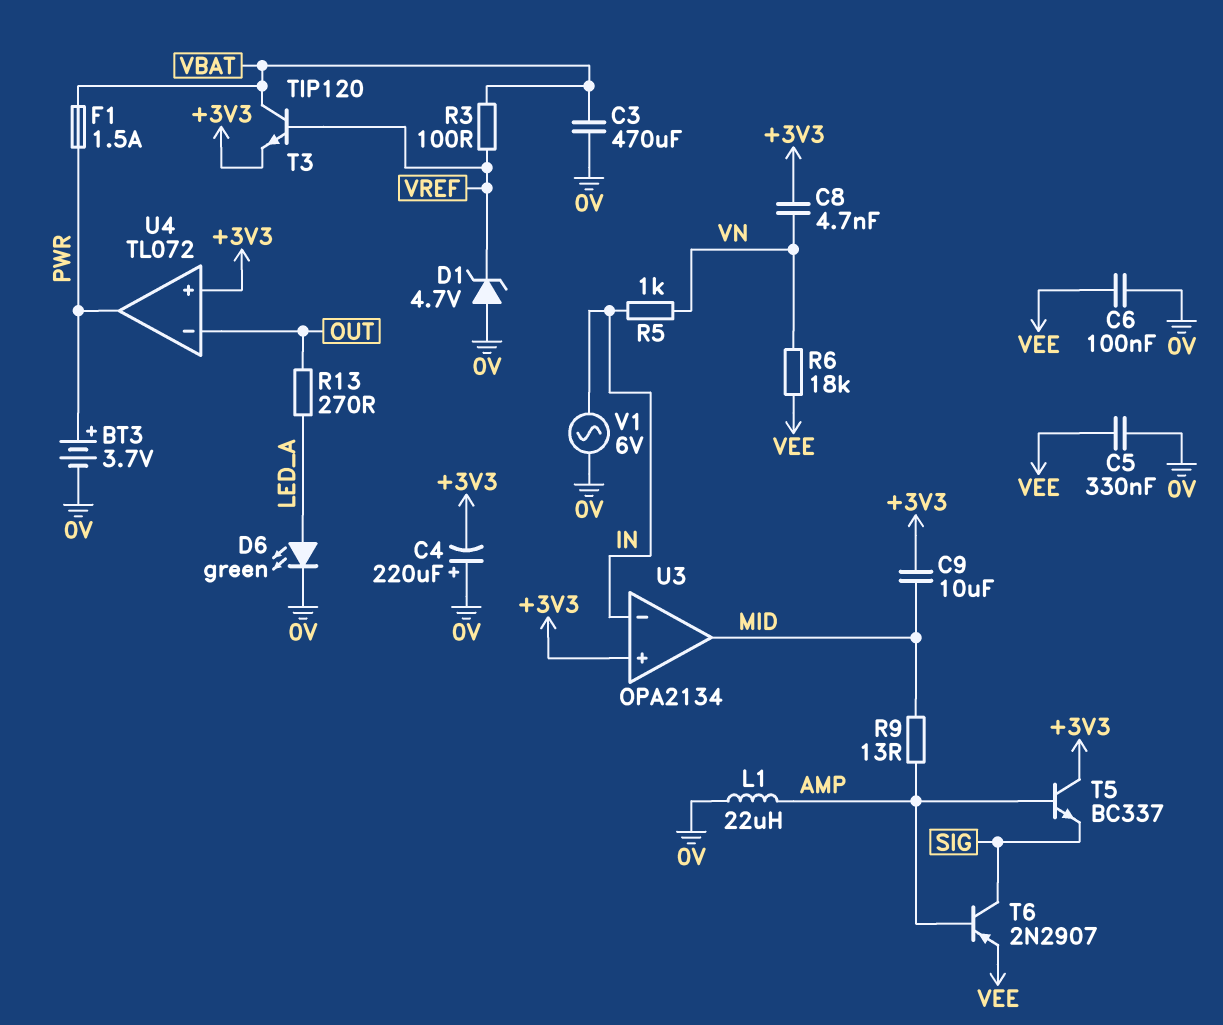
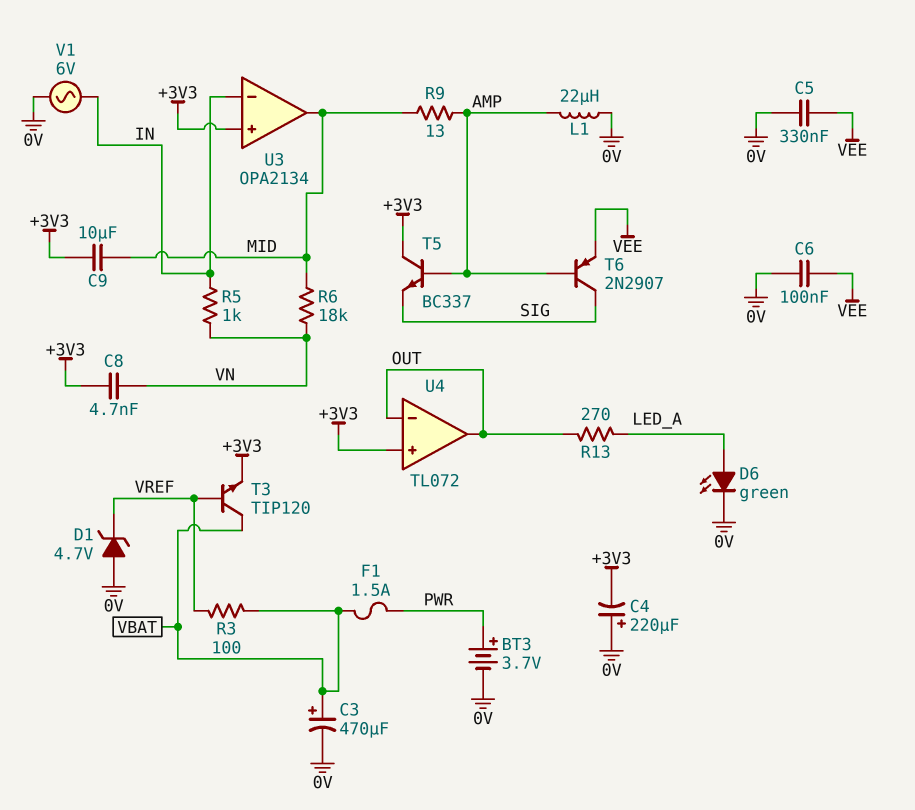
C3: 470uF (0V, VBAT) -> 470uF (plus VBAT, minus 0V)
R6: 18k (VEE, VN) -> 18k (MID, VN)
U4 pin out: PWR -> OUT

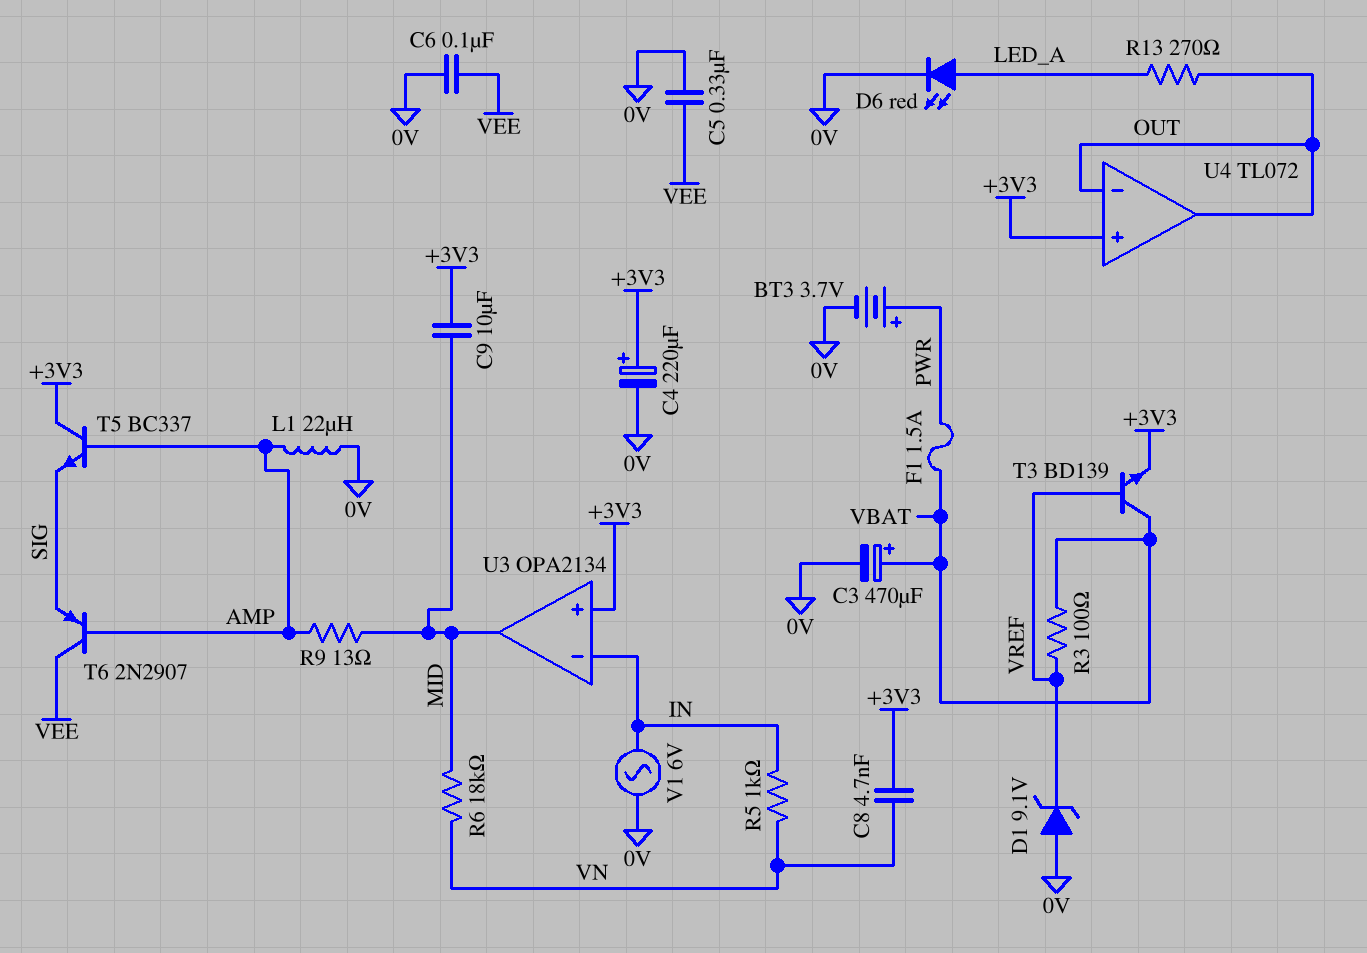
C4: 220uF (plus 0V, minus +3V3) -> 220uF (plus +3V3, minus 0V)
D1: zener 4.7V (A 0V, K VREF) -> zener 9.1V (A 0V, K VREF)
D6: LED green (A LED_A, K 0V) -> LED red (A LED_A, K 0V)
T3: NPN TIP120 (B VREF, C VBAT, E +3V3) -> NPN BD139 (B VREF, C VBAT, E +3V3)
T6: PNP 2N2907 (B AMP, C SIG, E VEE) -> PNP 2N2907 (B AMP, C VEE, E SIG)

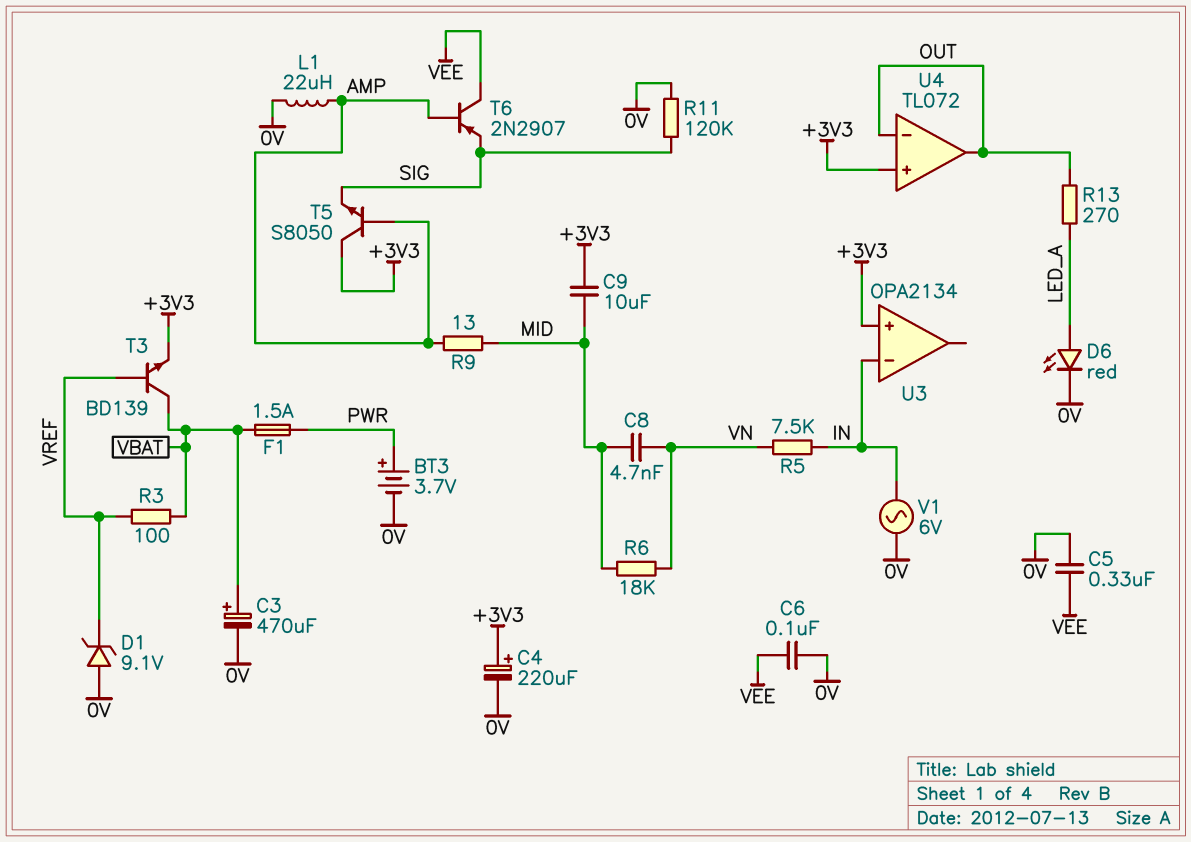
C8: 4.7nF (+3V3, VN) -> 4.7nF (MID, VN)
R5: 1k (IN, VN) -> 7.5k (IN, VN)
R11: none -> 120k (0V, SIG)
T5: NPN BC337 (B AMP, C +3V3, E SIG) -> NPN S8050 (B AMP, C +3V3, E SIG)
U3 pin out: MID -> none

